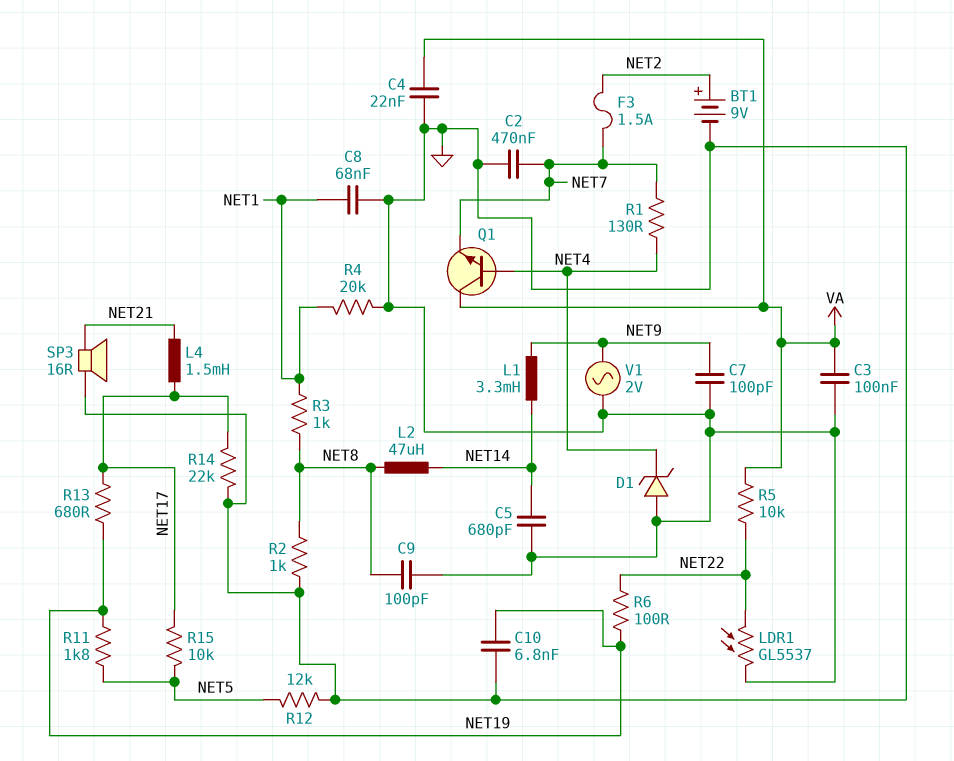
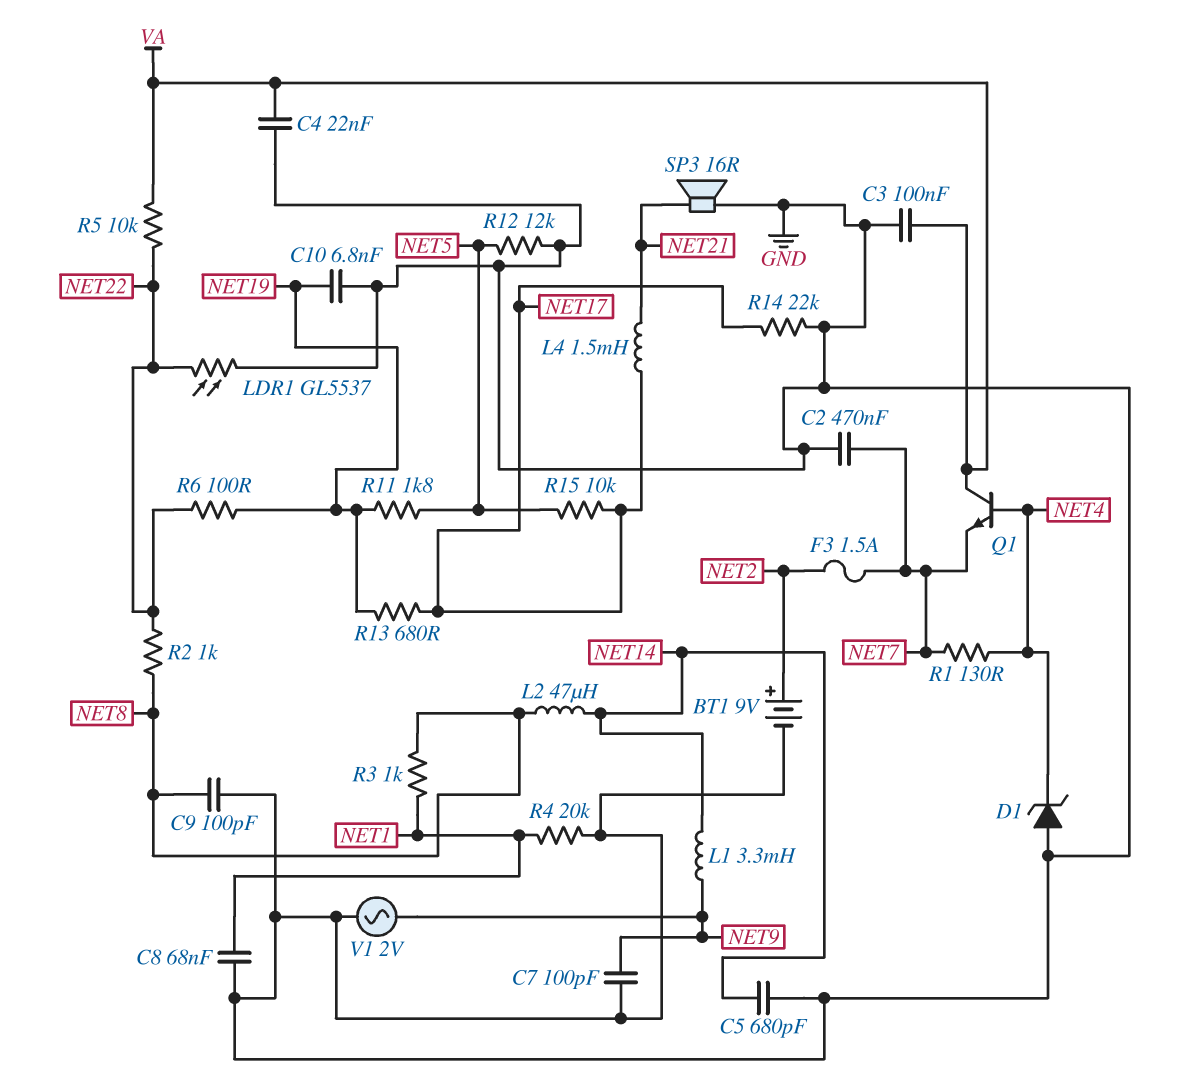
R2: 1k (GND, NET8) -> 1k (NET8, NET22)

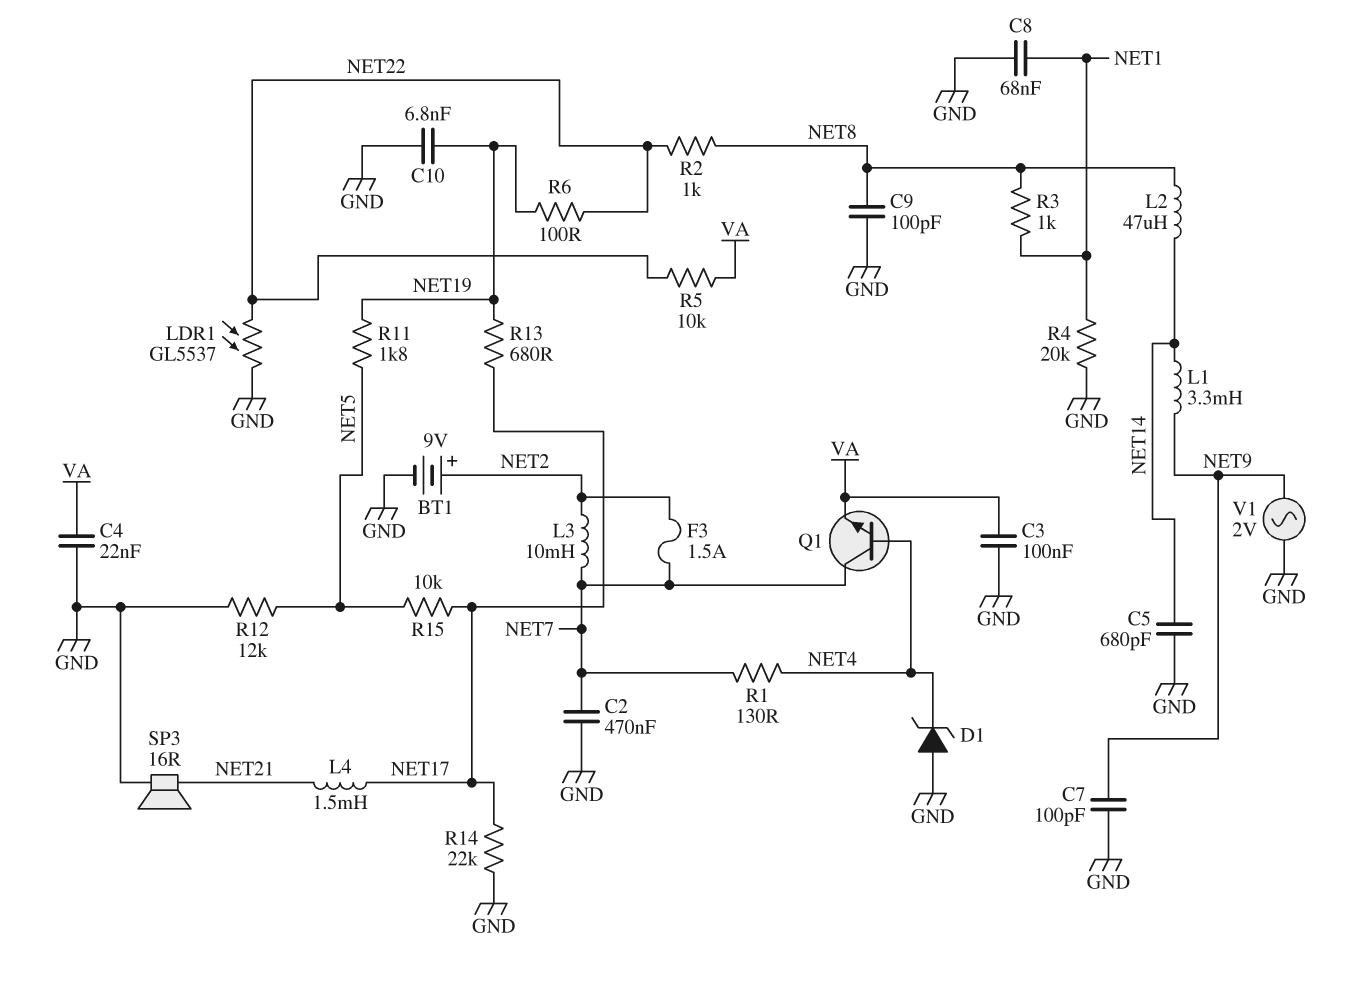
L3: none -> 10mH (NET2, NET7)
Q1: NPN (B NET4, C VA, E NET7) -> NPN (B NET4, C NET7, E VA)

